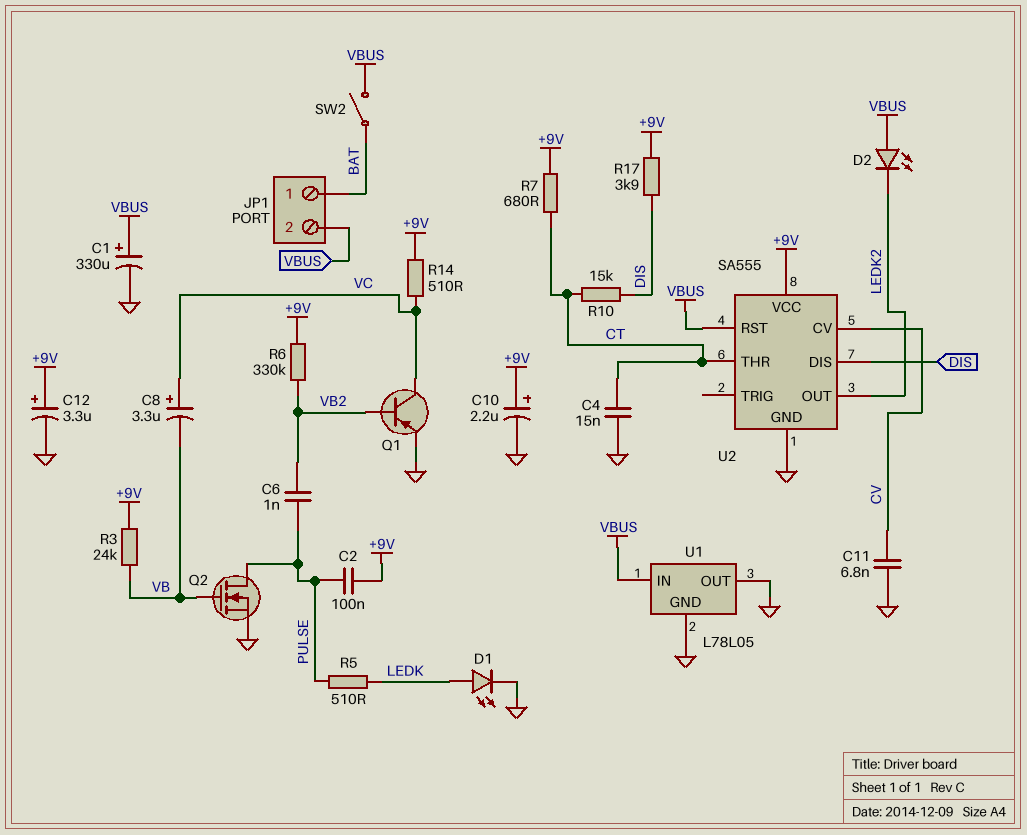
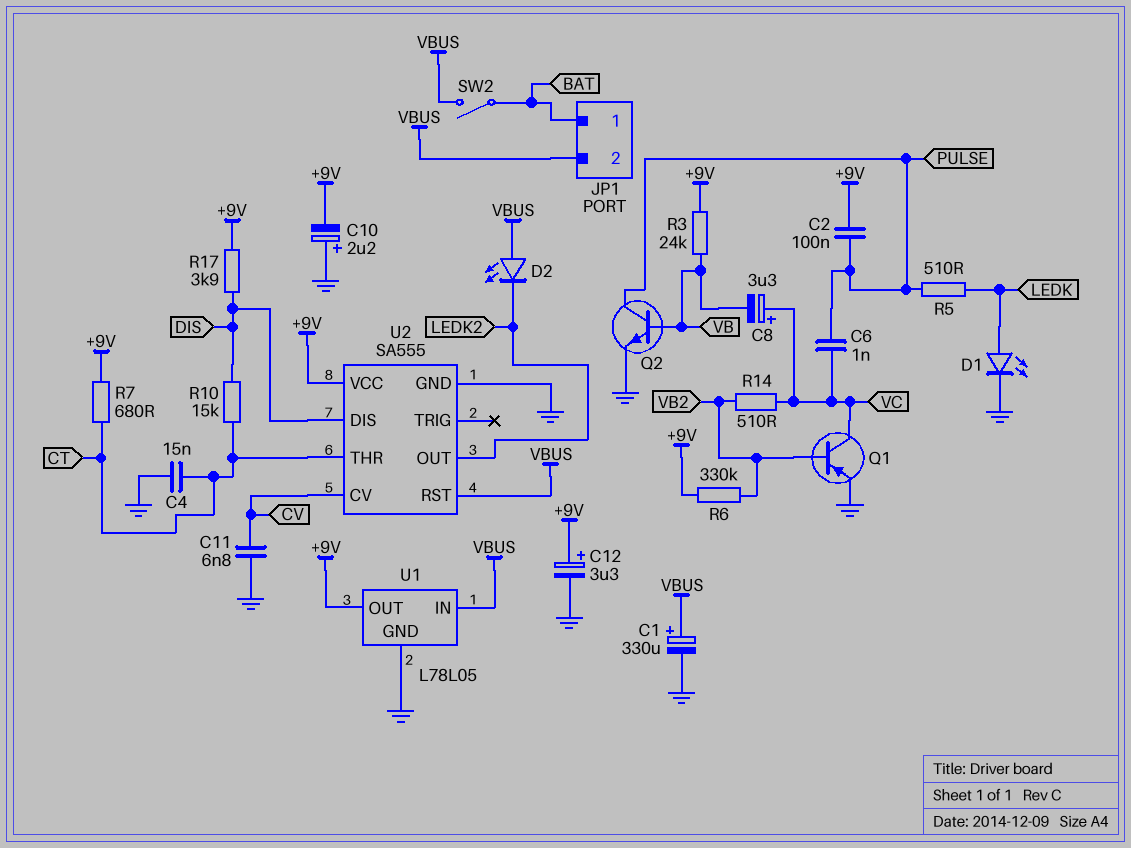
C6: 1nF (PULSE, VB2) -> 1nF (PULSE, VC)
C10: 2.2uF (plus +9V, minus GND) -> 2.2uF (plus GND, minus +9V)
Q2: NMOS (G VB, D PULSE, S GND) -> NPN (B VB, C PULSE, E GND)
R14: 510 (+9V, VC) -> 510 (VB2, VC)
U1 pin OUT: GND -> +9V

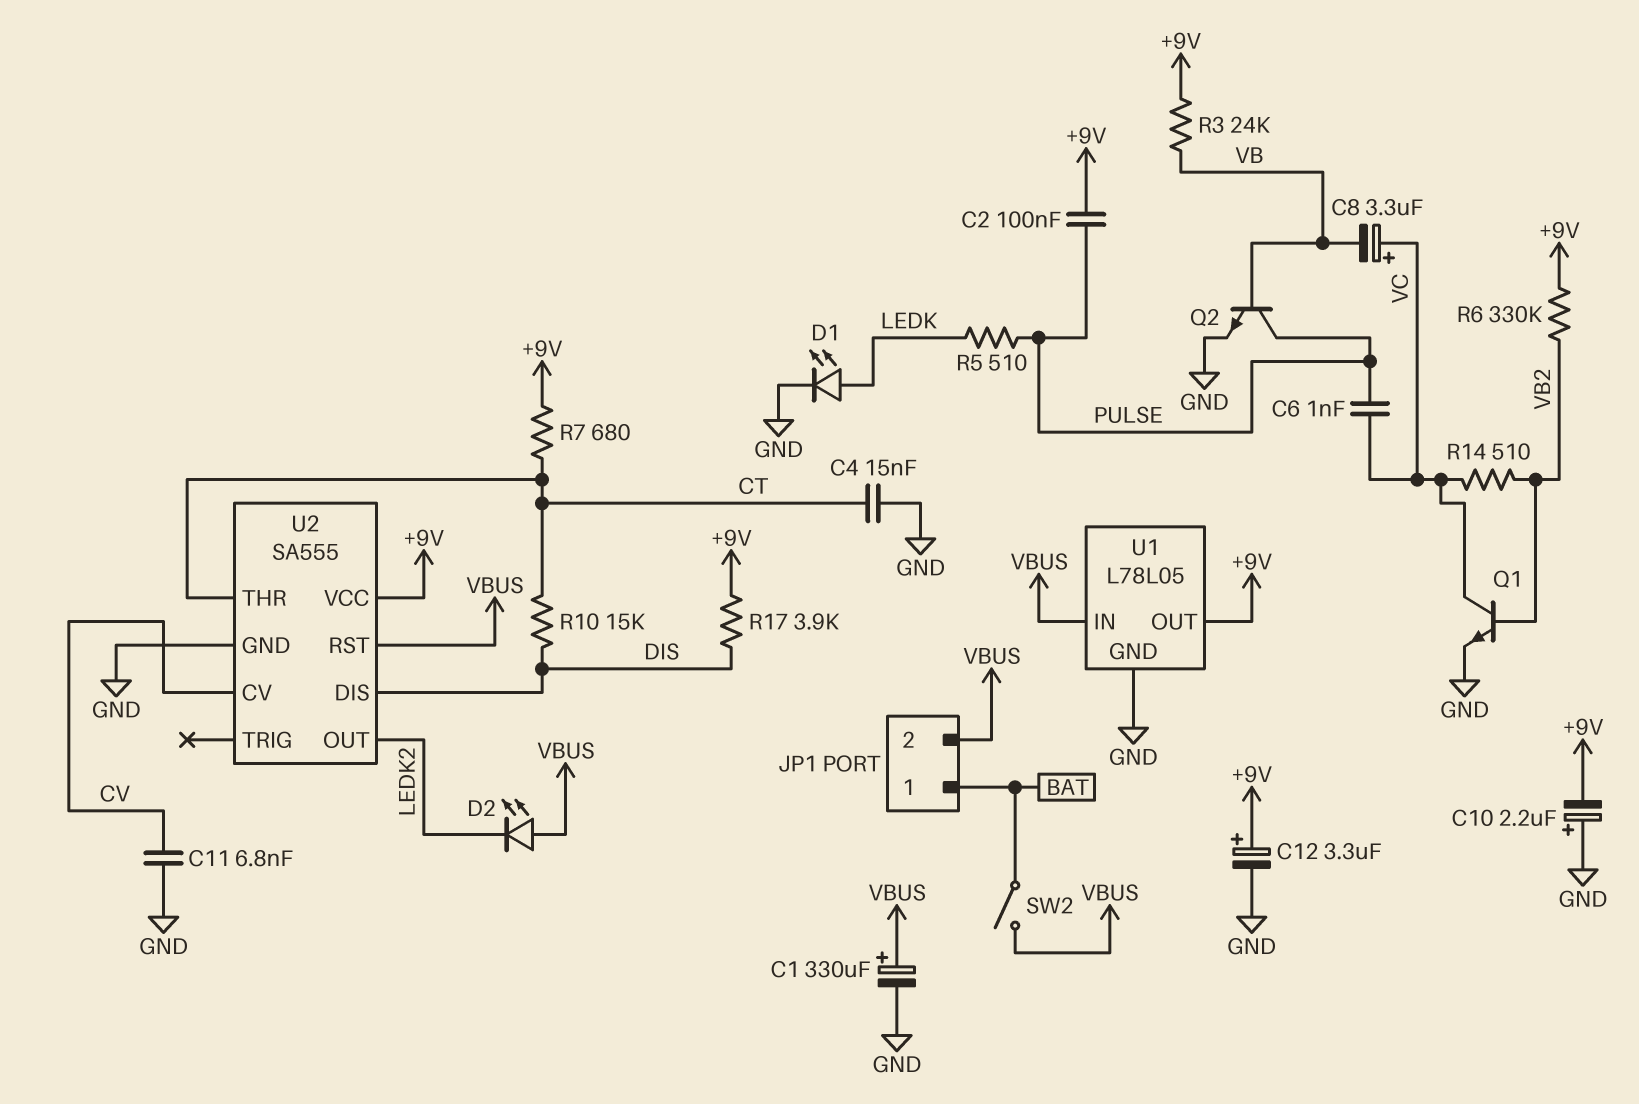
Q1: PNP (B VB2, C VC, E GND) -> NPN (B VB2, C VC, E GND)

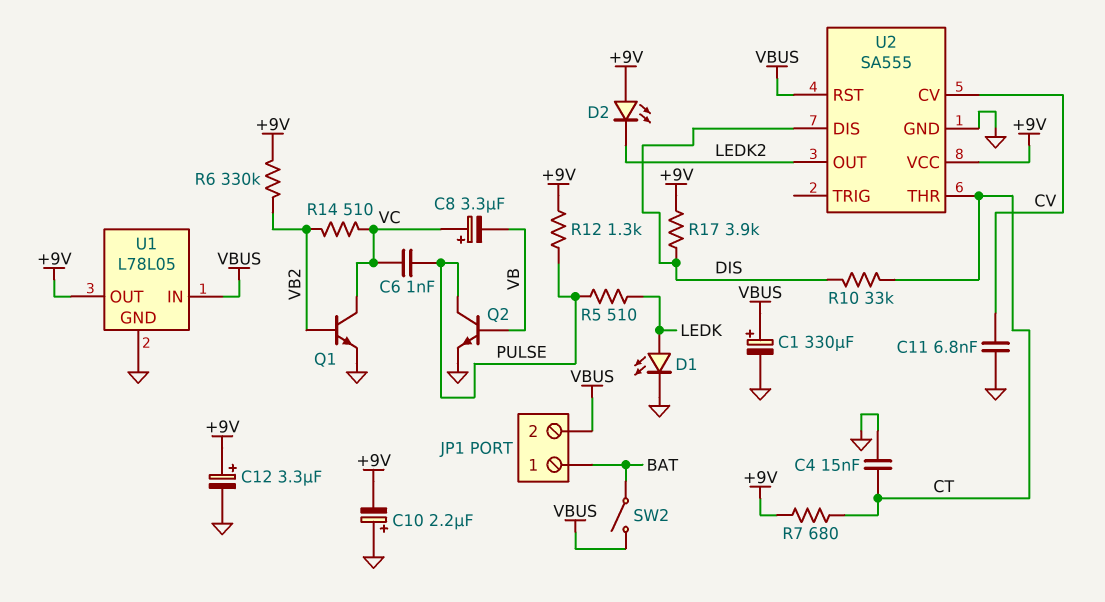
C2: 100nF (+9V, PULSE) -> none
D2: LED (A VBUS, K LEDK2) -> LED (A +9V, K LEDK2)
R3: 24k (+9V, VB) -> none
R10: 15k (CT, DIS) -> 33k (CT, DIS)
R12: none -> 1.3k (+9V, PULSE)

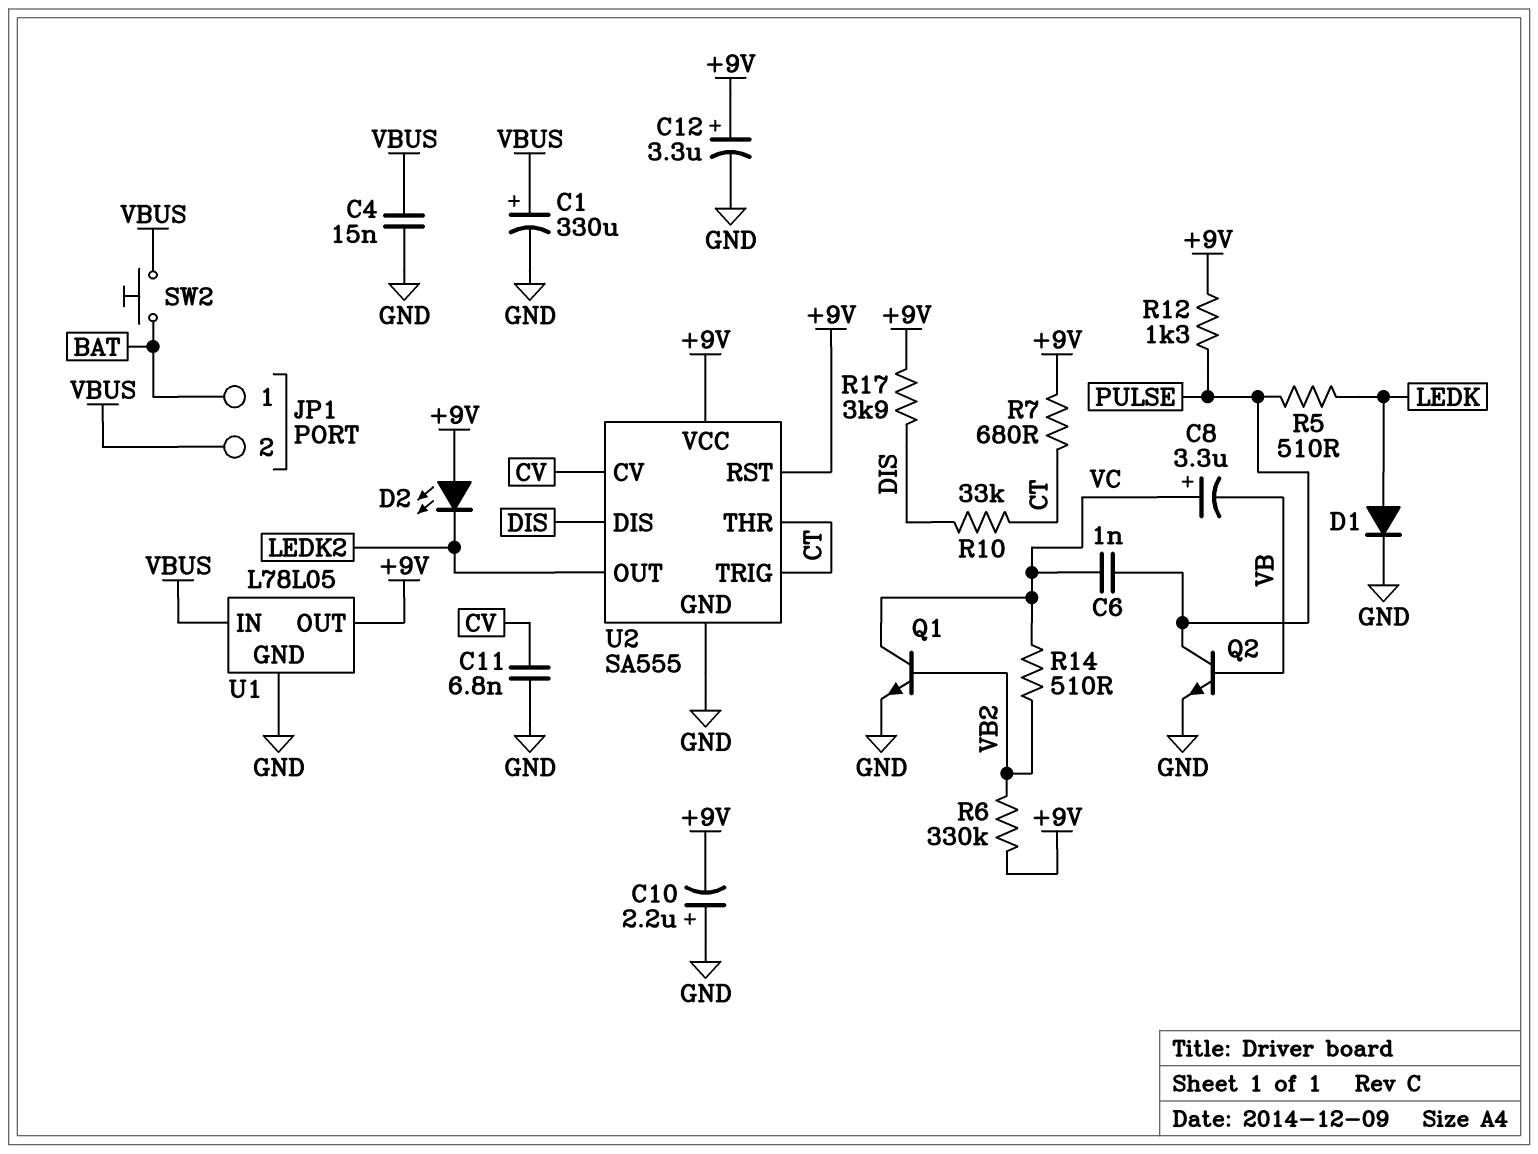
C4: 15nF (CT, GND) -> 15nF (GND, VBUS)
D1: LED (A LEDK, K GND) -> diode (A LEDK, K GND)
SW2: switch (BAT, VBUS) -> button (BAT, VBUS)
U2 pin RST: VBUS -> +9V
U2 pin TRIG: none -> CT

